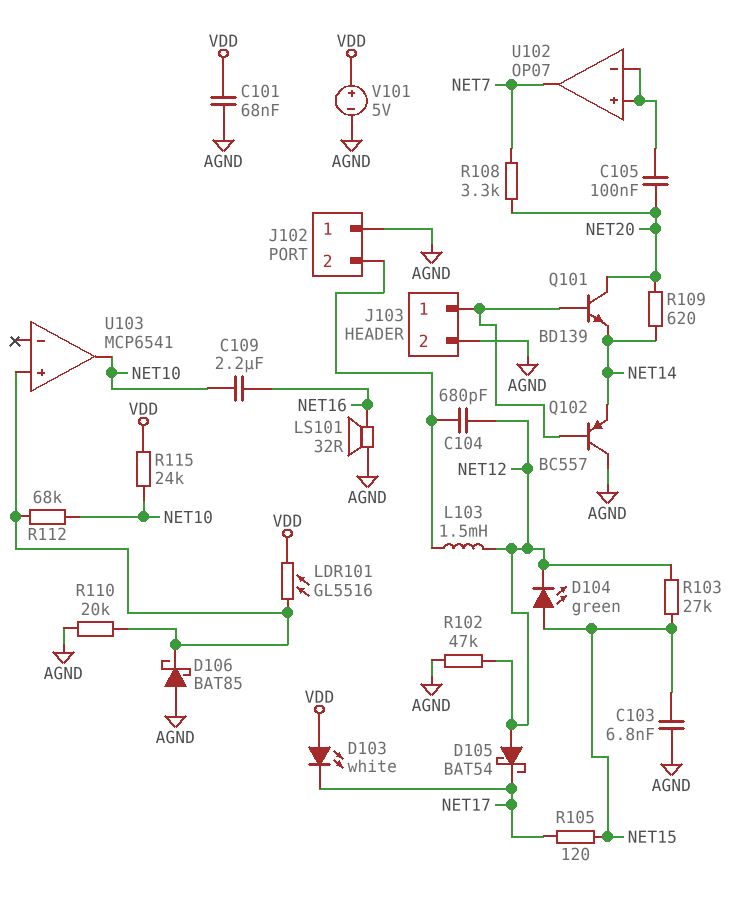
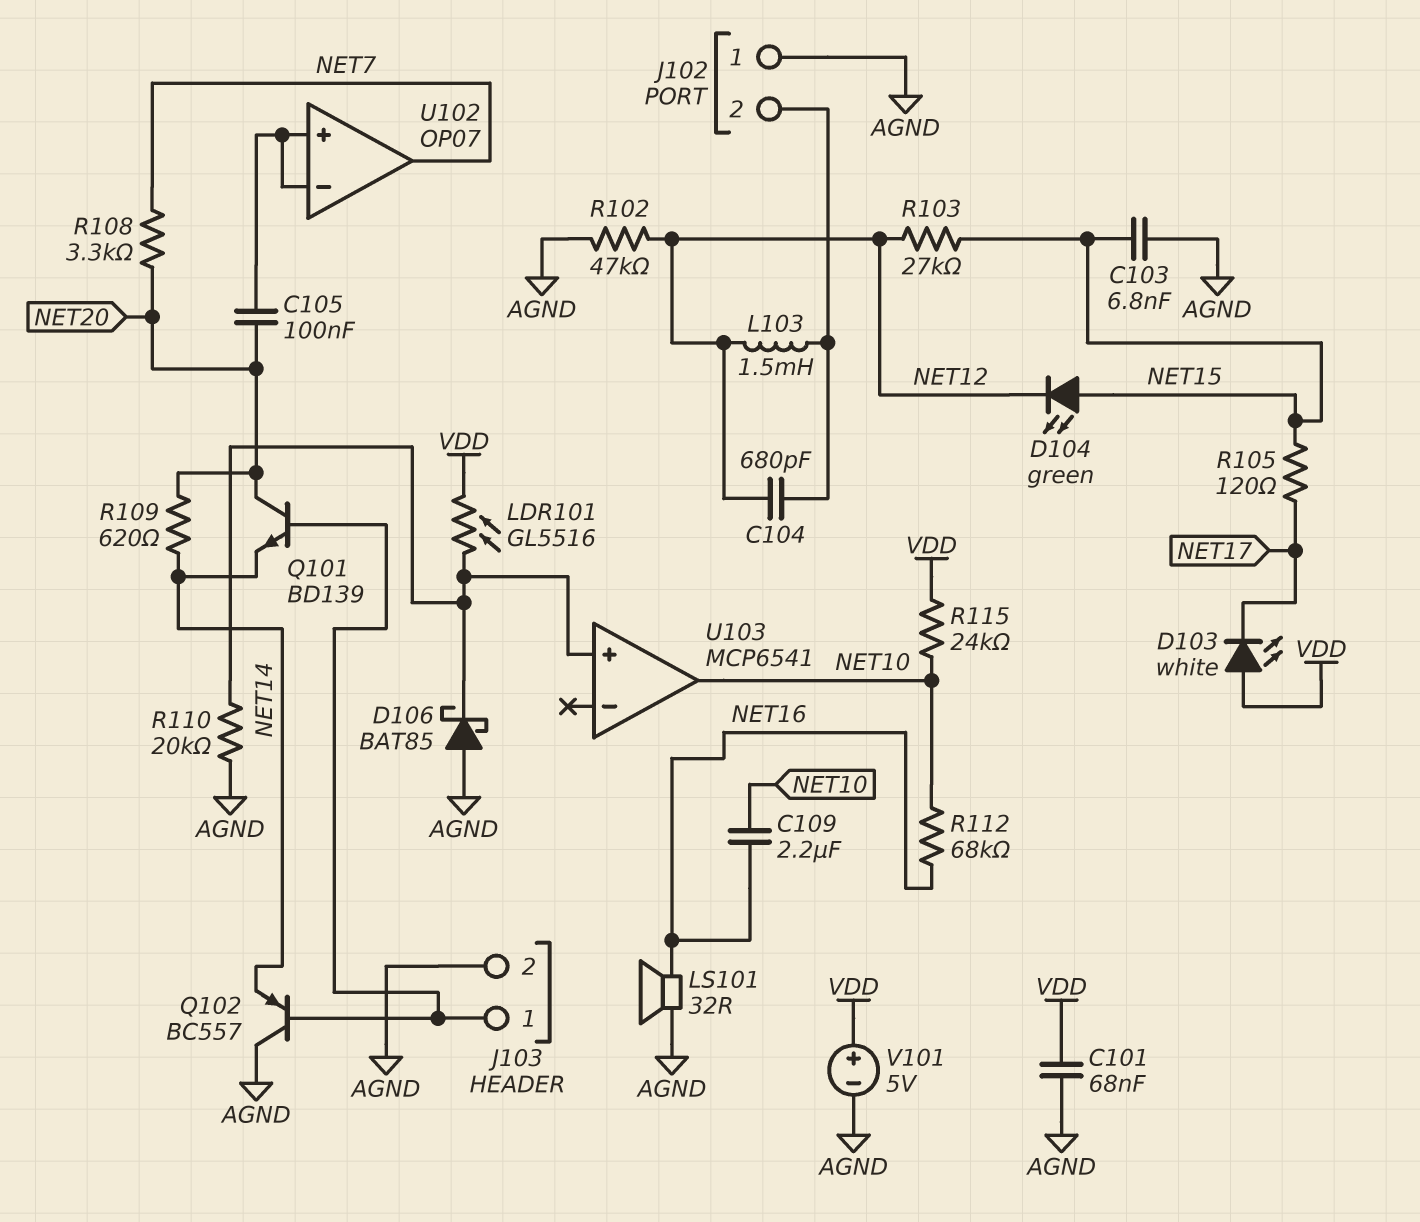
D105: schottky BAT54 (A NET12, K NET17) -> none
R112: 68k (NET10, U103/in+) -> 68k (NET10, NET16)

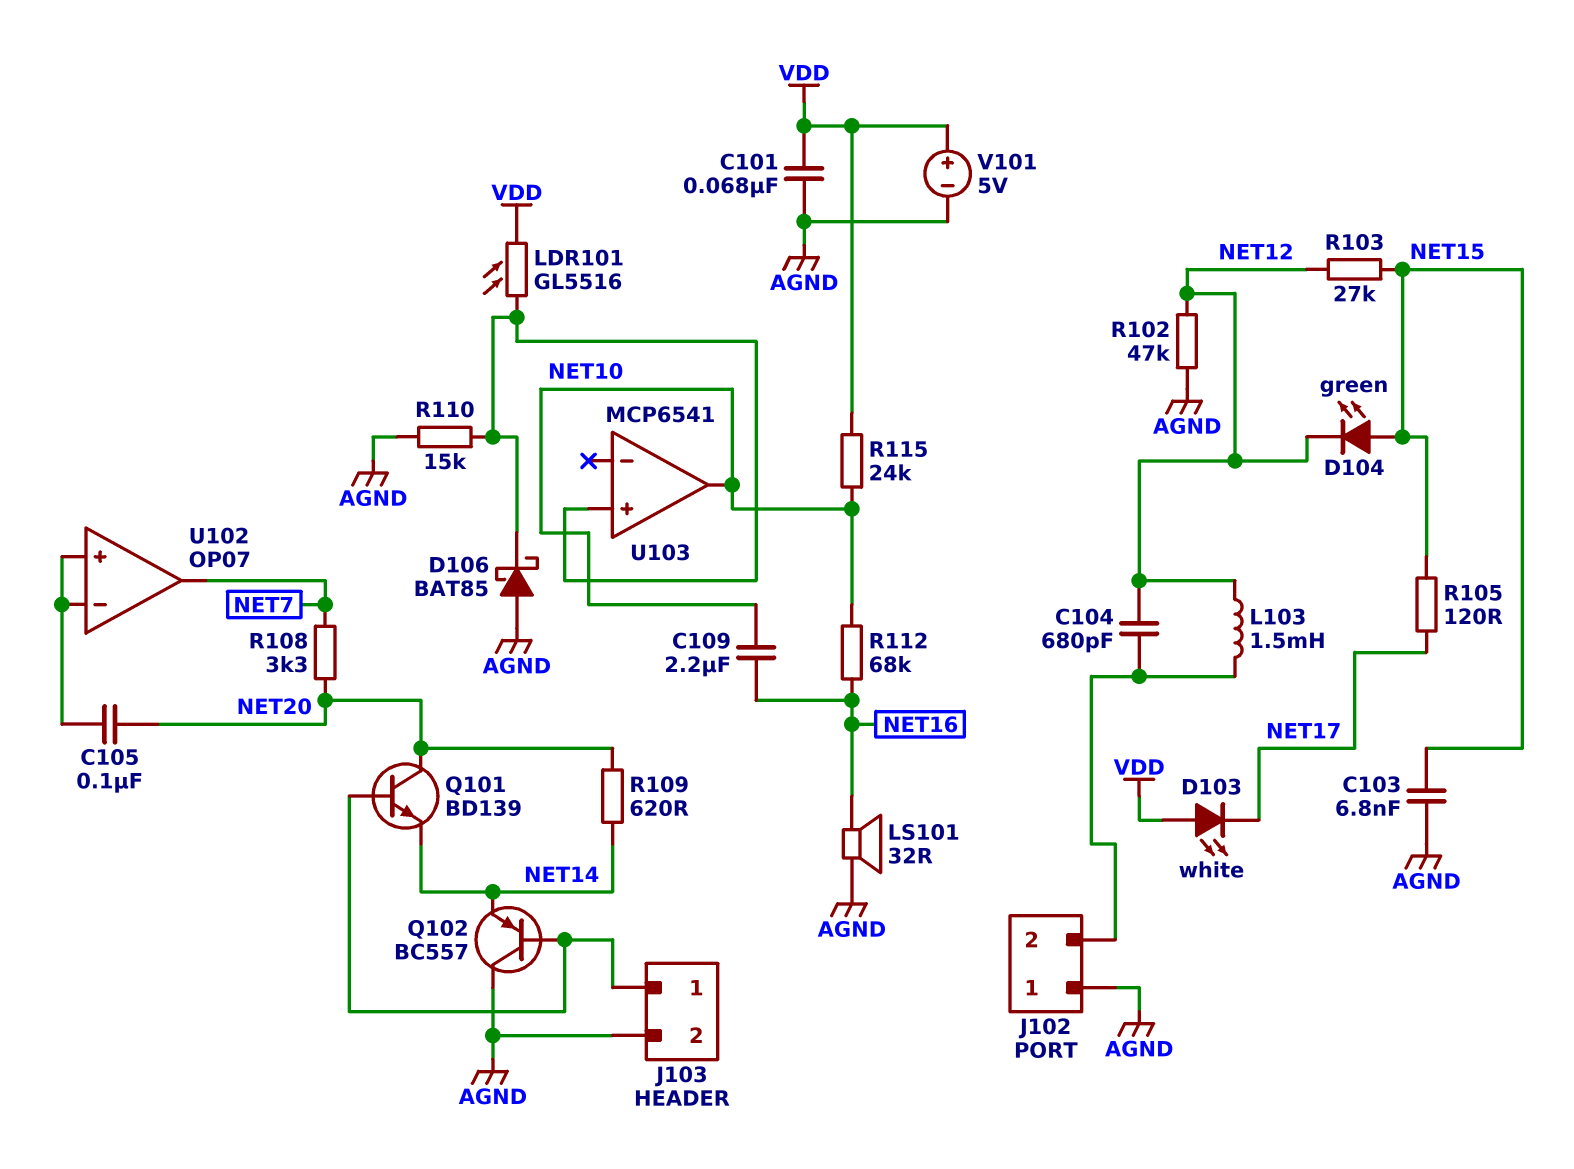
R110: 20k (AGND, U103/in+) -> 15k (AGND, U103/in+)

